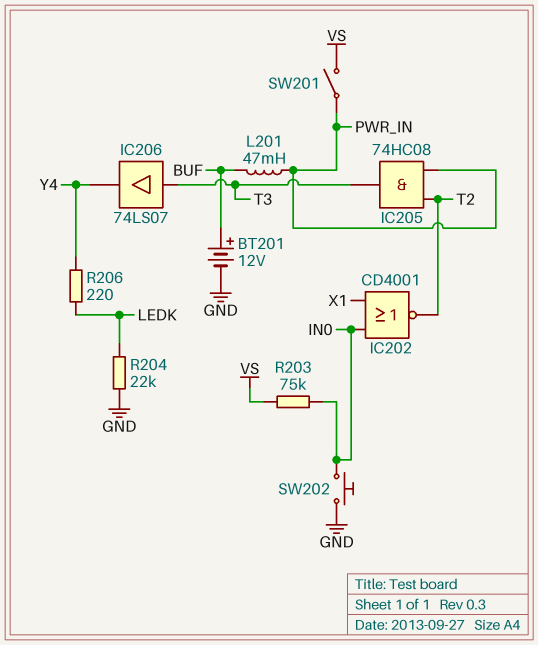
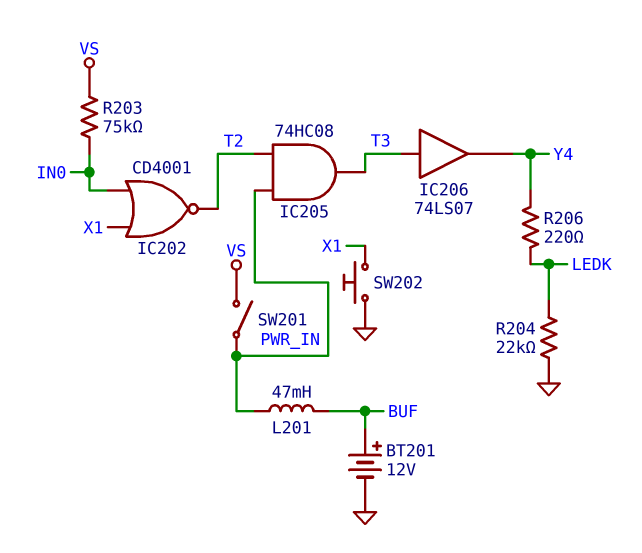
SW202: button (GND, IN0) -> button (GND, X1)

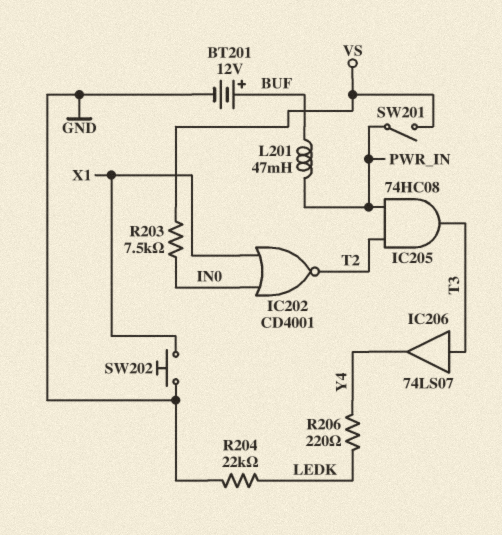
R203: 75k (IN0, VS) -> 7.5k (IN0, VS)

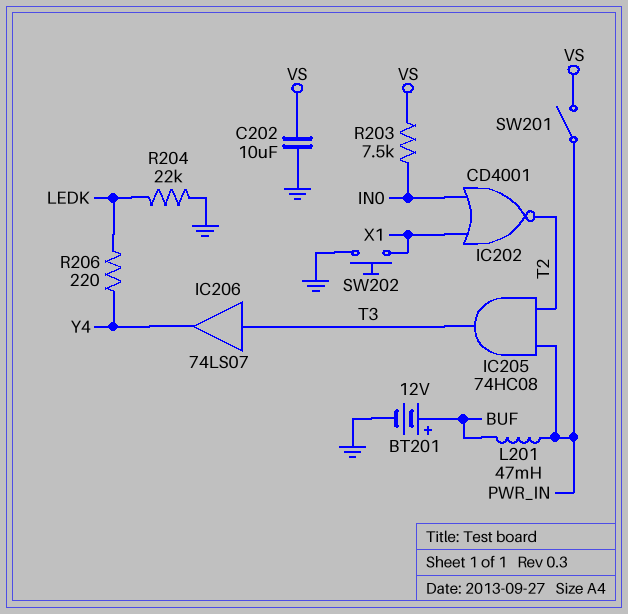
C202: none -> 10uF (GND, VS)

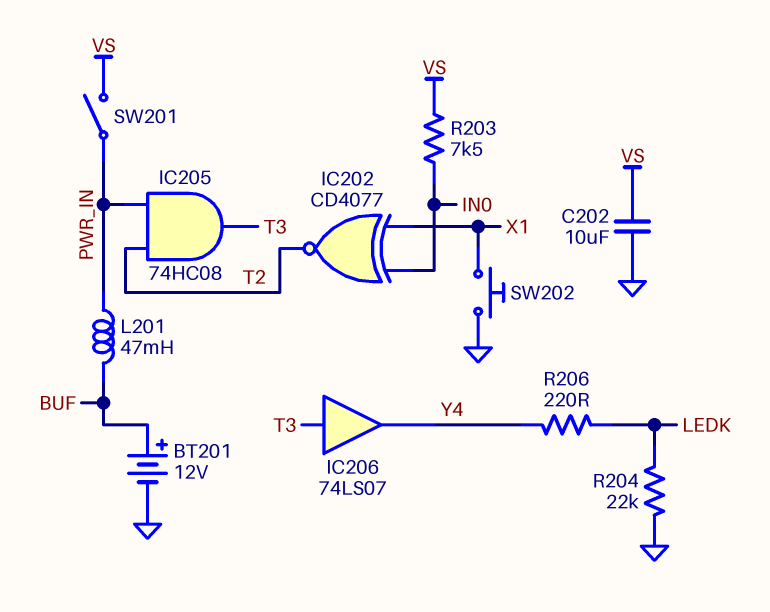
IC202: NOR CD4001 (in IN0, in X1, out T2) -> XNOR CD4077 (in IN0, in X1, out T2)

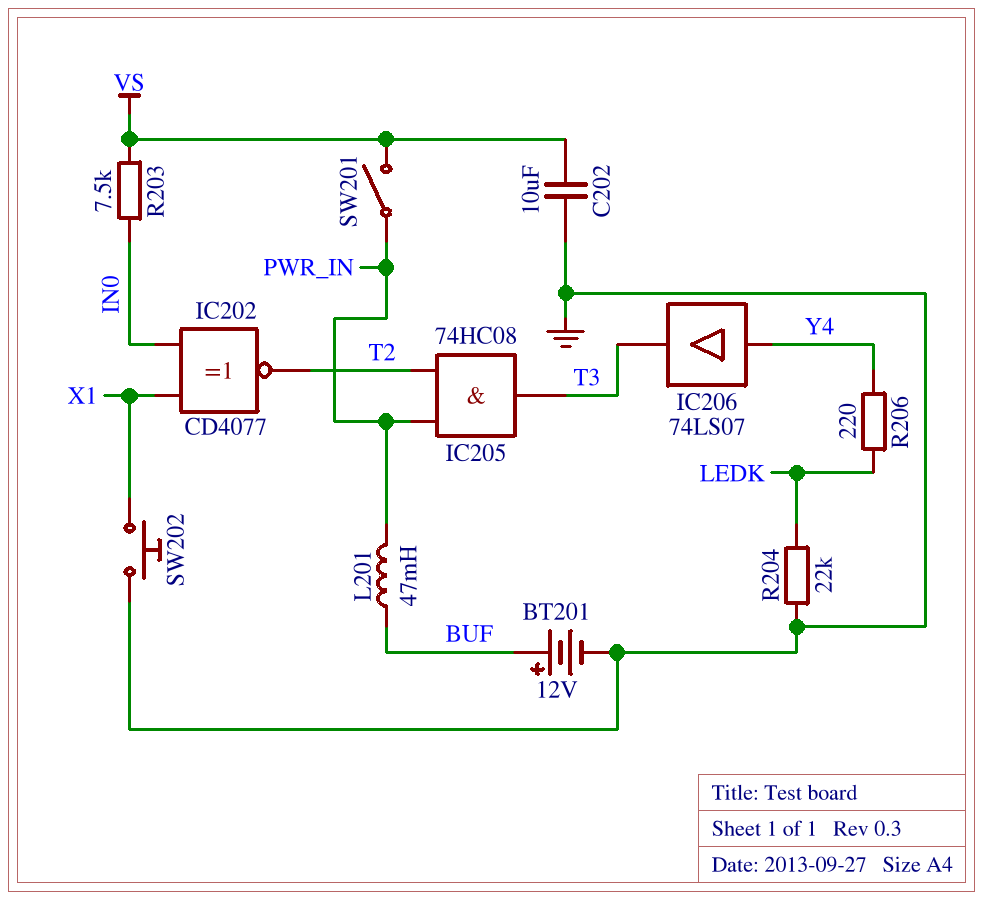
IC206: buffer 74LS07 (in T3, out Y4) -> buffer 74LS07 (in Y4, out T3)

